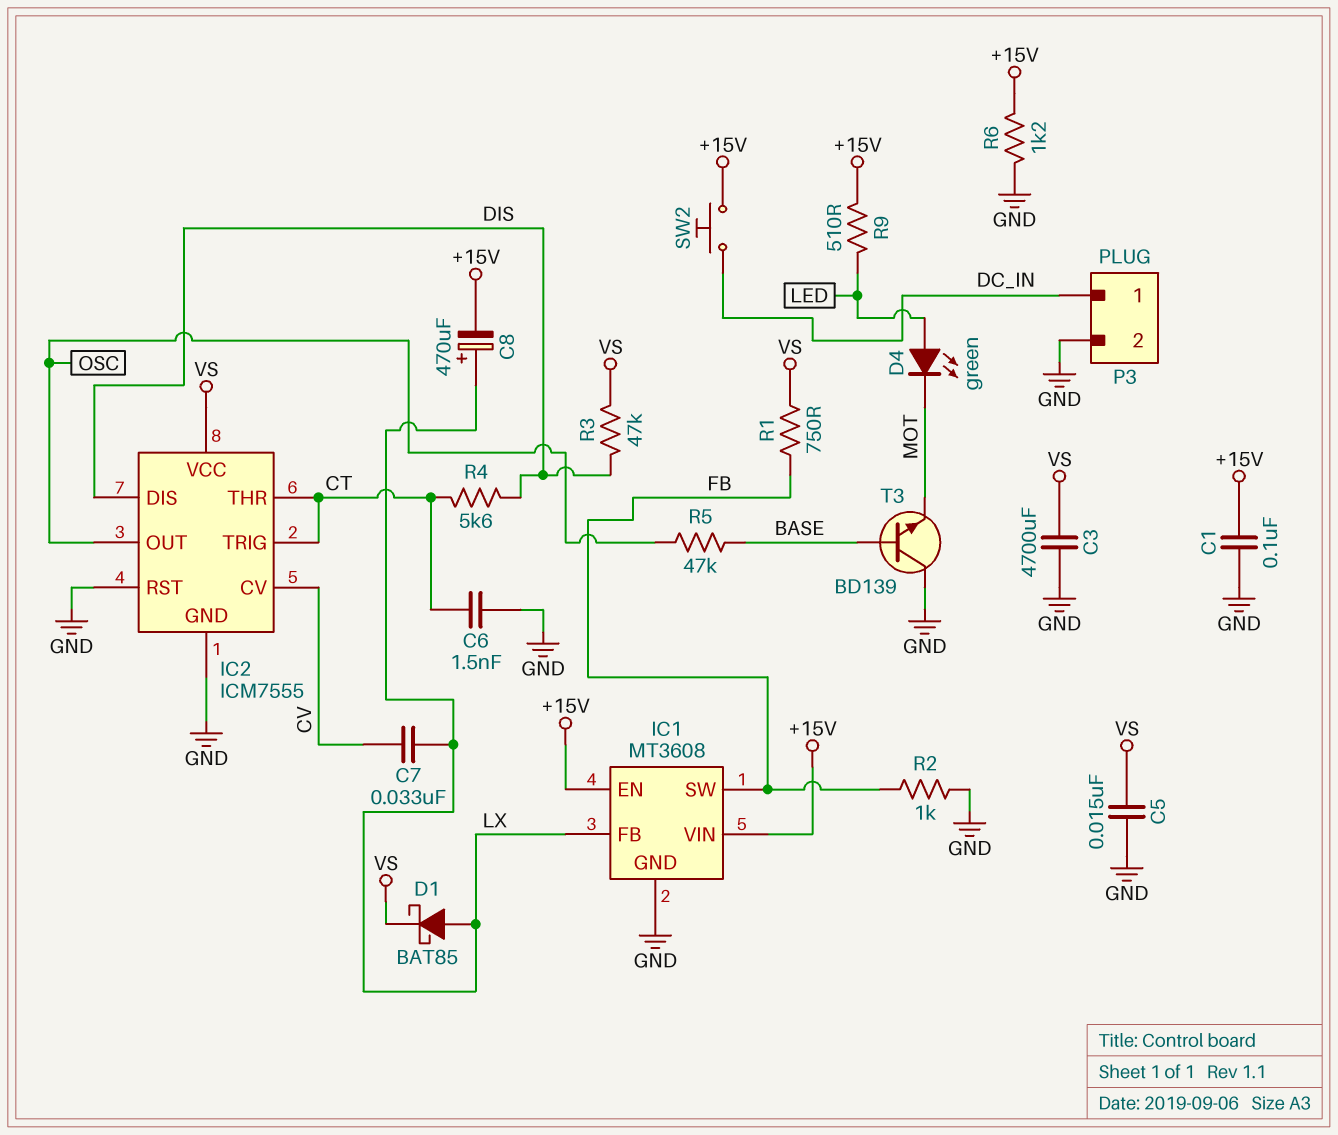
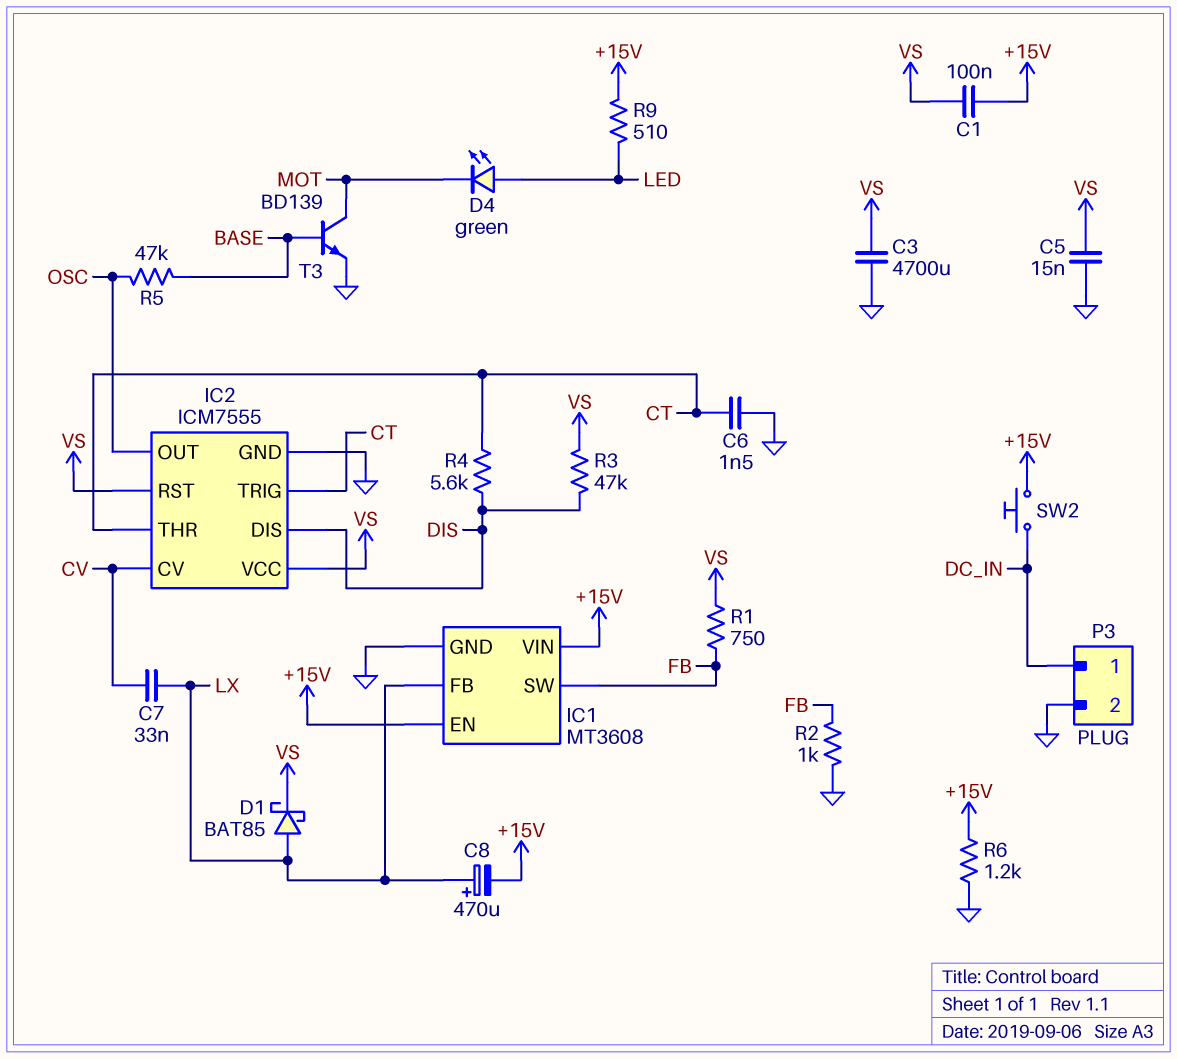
C1: 100nF (+15V, GND) -> 100nF (+15V, VS)
IC2 pin RST: GND -> VS
T3: NPN BD139 (B BASE, C GND, E MOT) -> NPN BD139 (B BASE, C MOT, E GND)

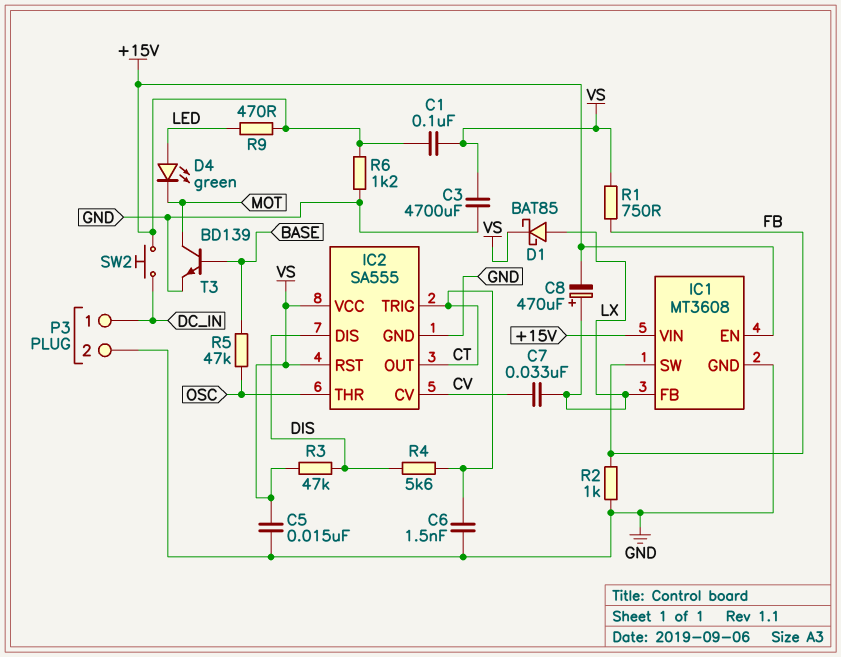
IC2: ICM7555 -> SA555
IC2 pin OUT: OSC -> CT
IC2 pin THR: CT -> OSC
R9: 510 (+15V, LED) -> 470 (+15V, LED)

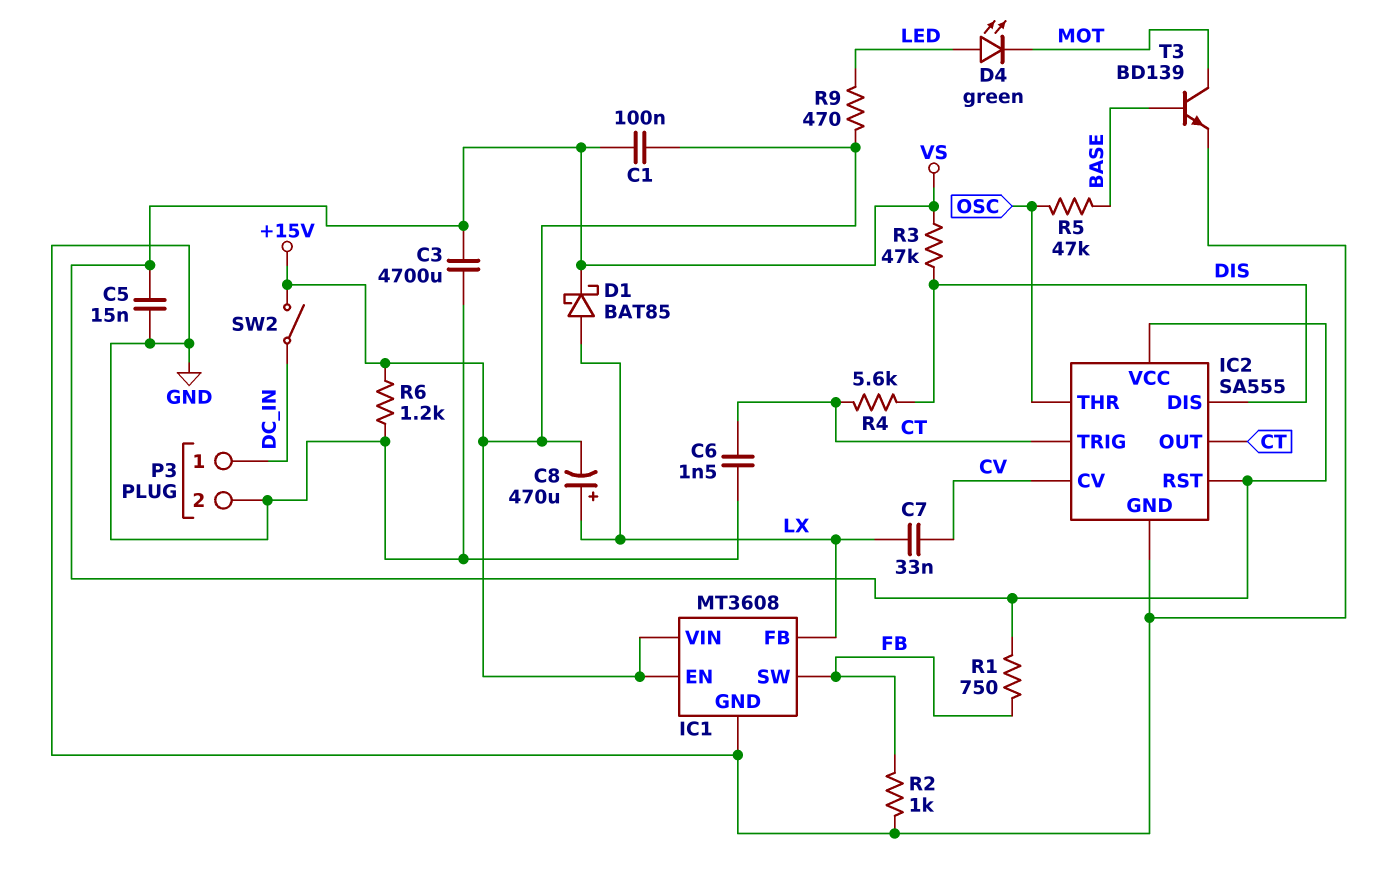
SW2: button (+15V, DC_IN) -> switch (+15V, DC_IN)

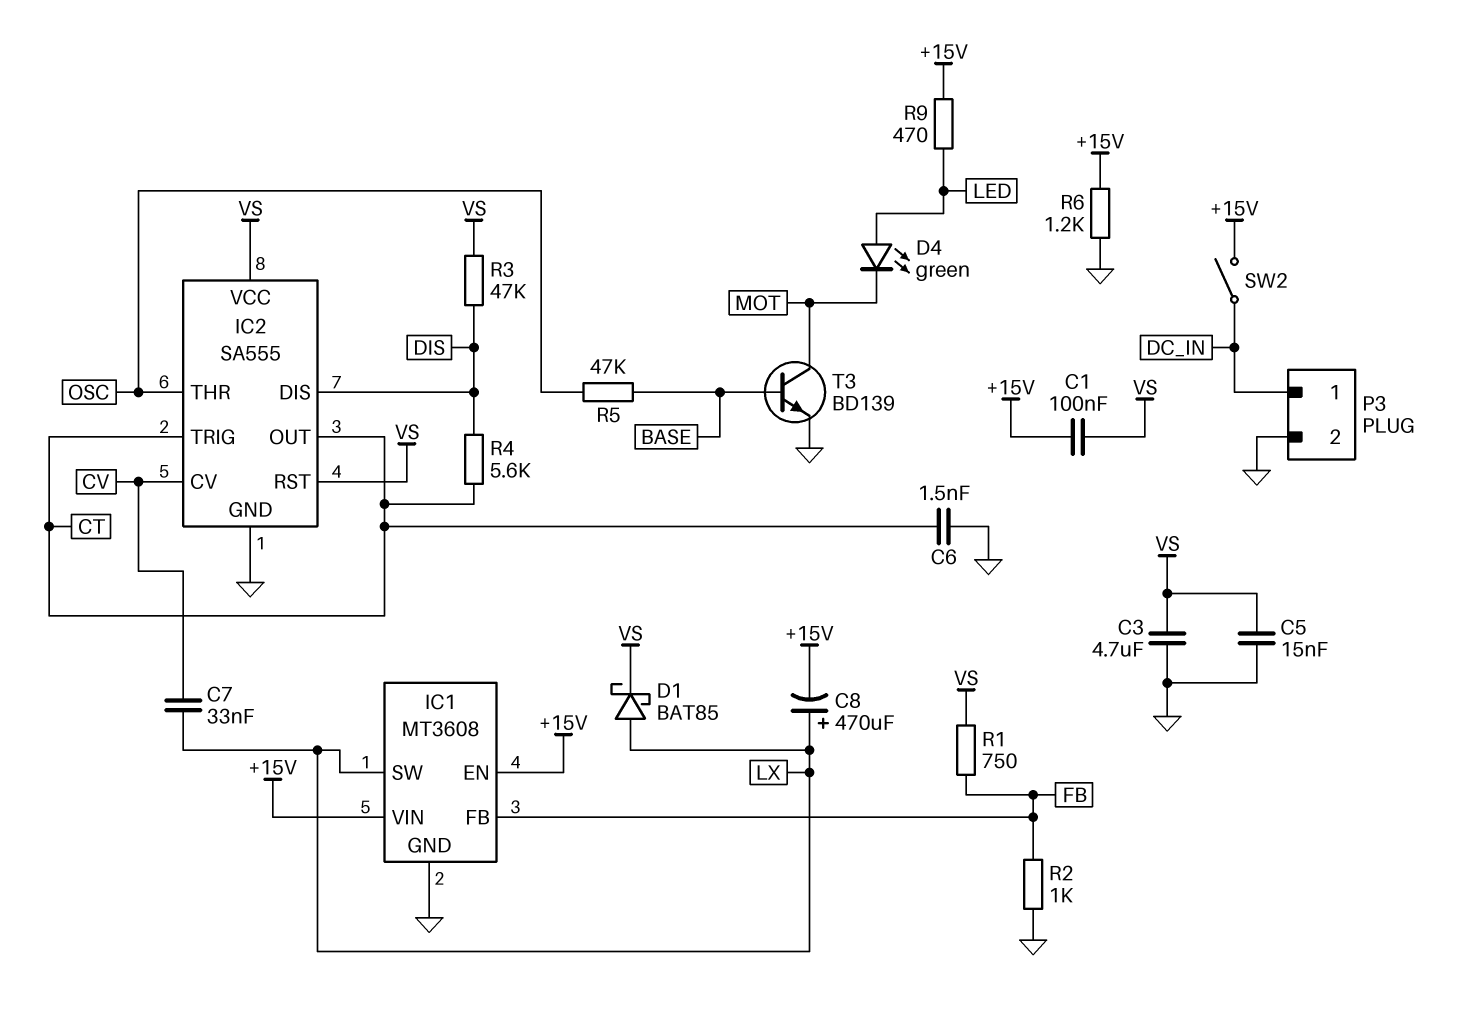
C3: 4700uF (GND, VS) -> 4.7uF (GND, VS)
IC1 pin FB: LX -> FB
IC1 pin SW: FB -> LX

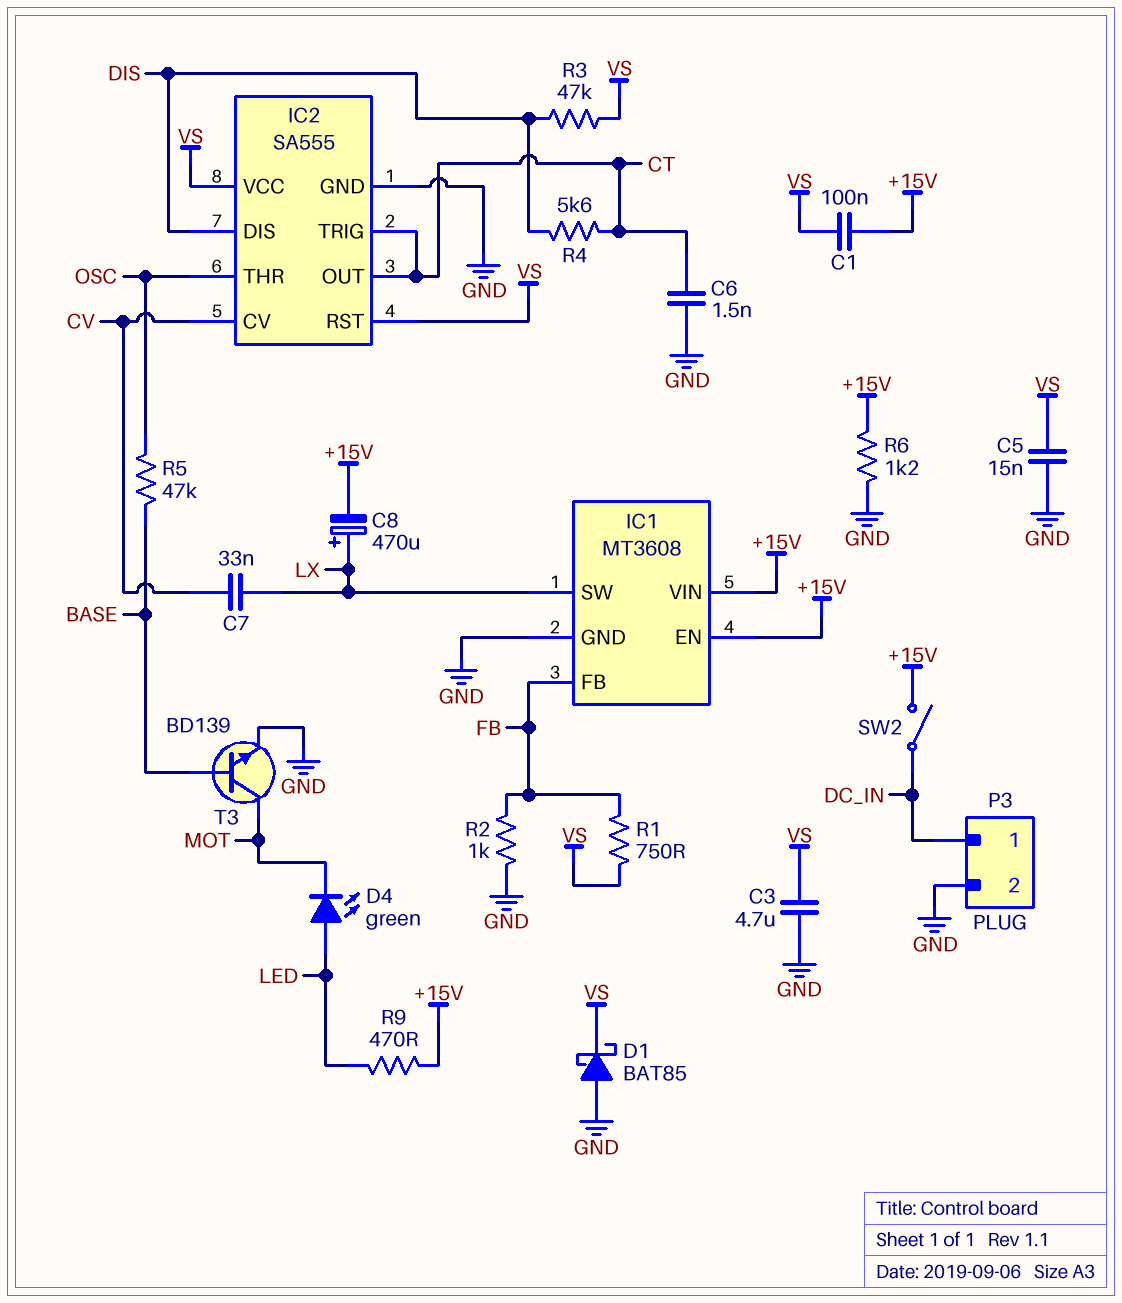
D1: schottky BAT85 (A LX, K VS) -> schottky BAT85 (A GND, K VS)

